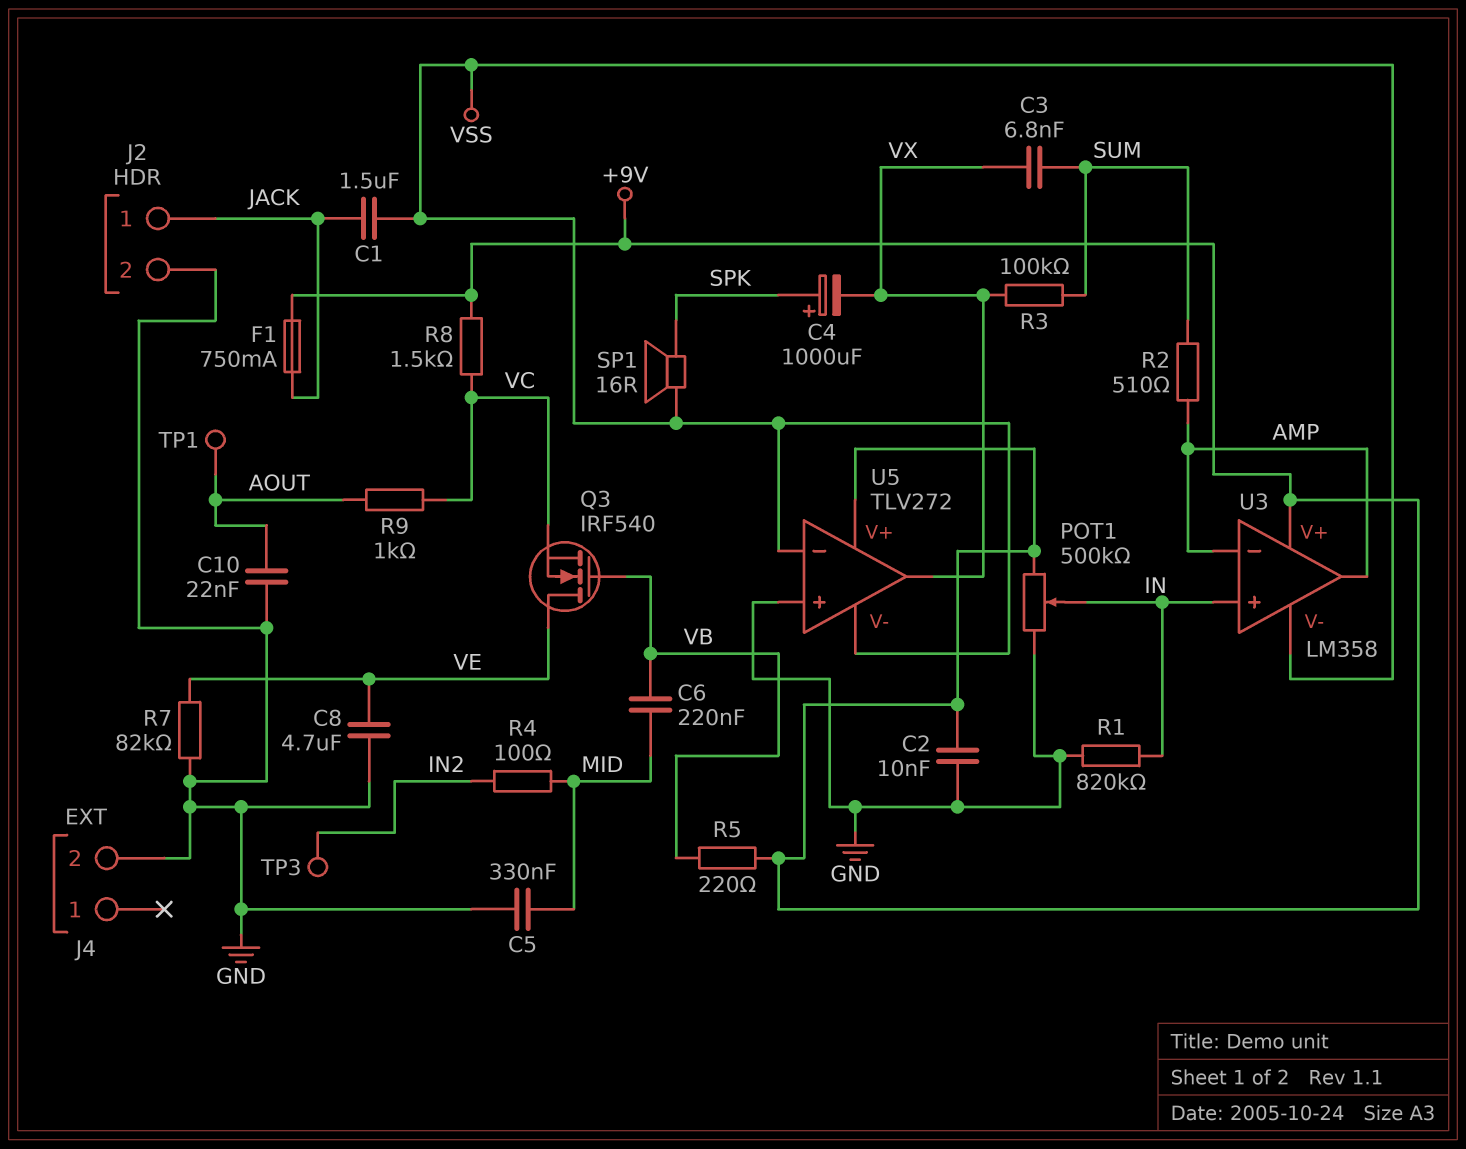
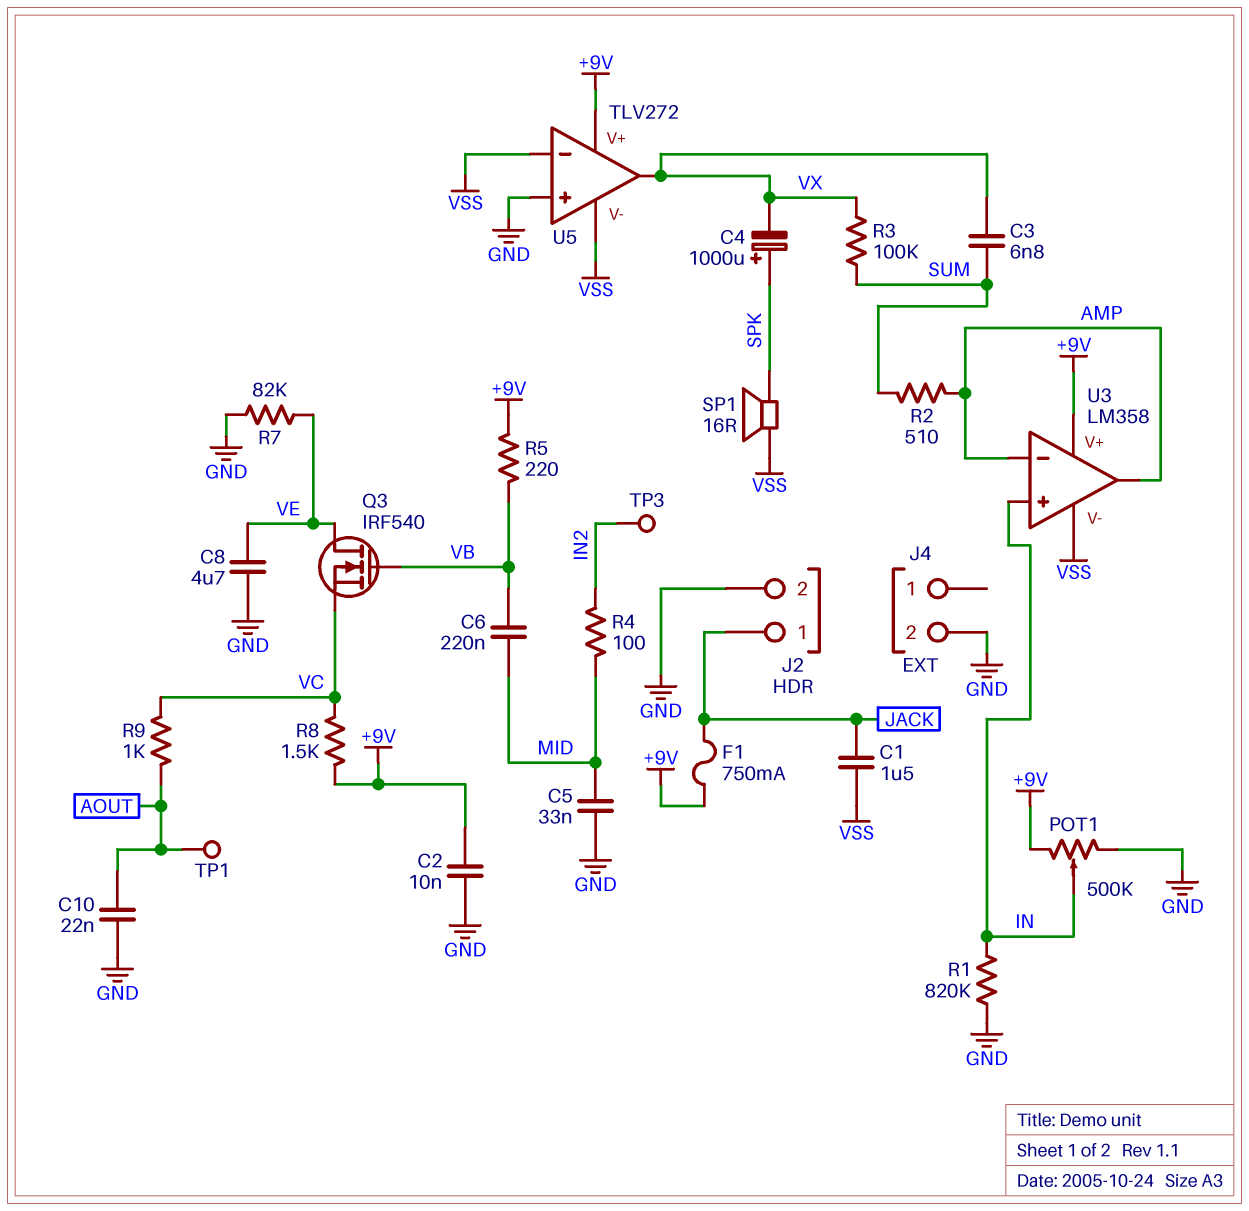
C5: 330nF (GND, MID) -> 33nF (GND, MID)

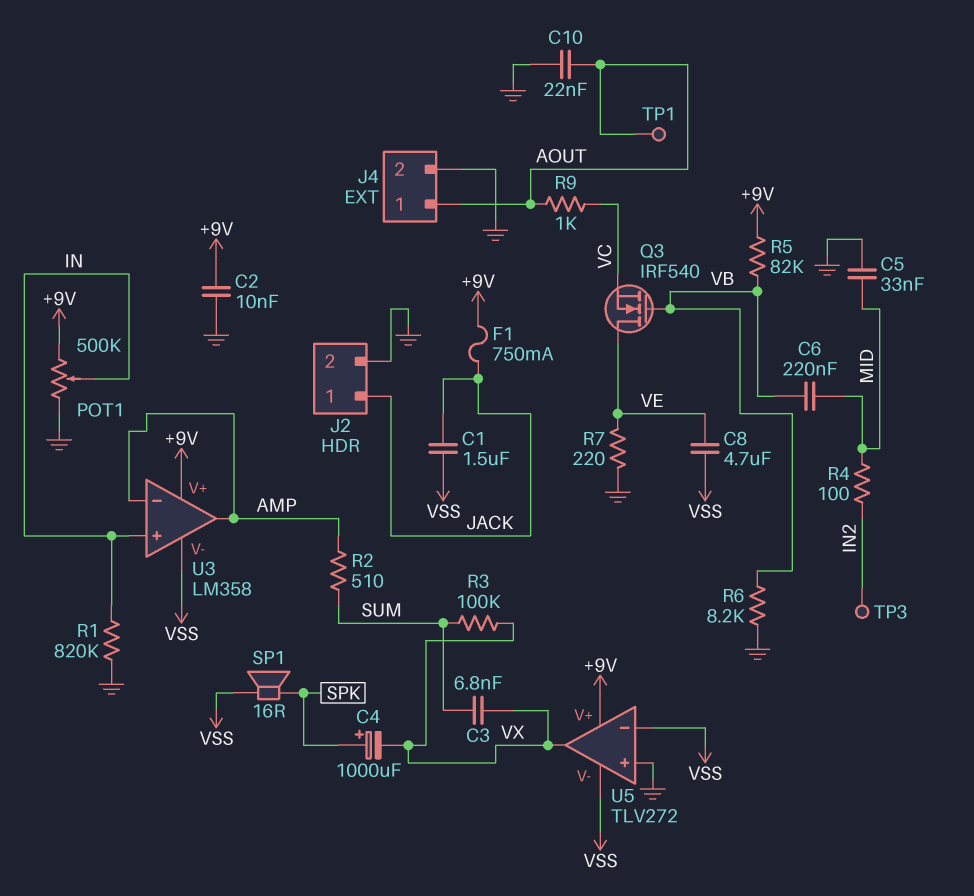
C8: 4.7uF (GND, VE) -> 4.7uF (VE, VSS)
J4 pin 1: none -> AOUT
R5: 220 (+9V, VB) -> 82k (+9V, VB)
R6: none -> 8.2k (GND, VB)
R7: 82k (GND, VE) -> 220 (GND, VE)
R8: 1.5k (+9V, VC) -> none

